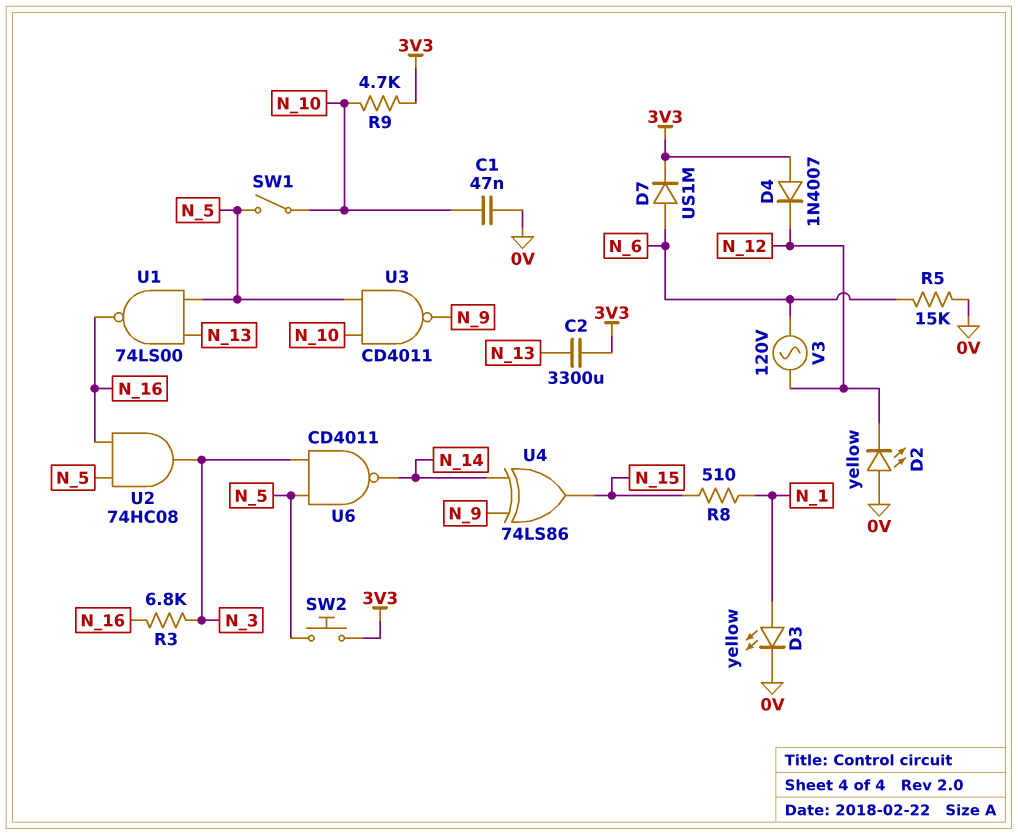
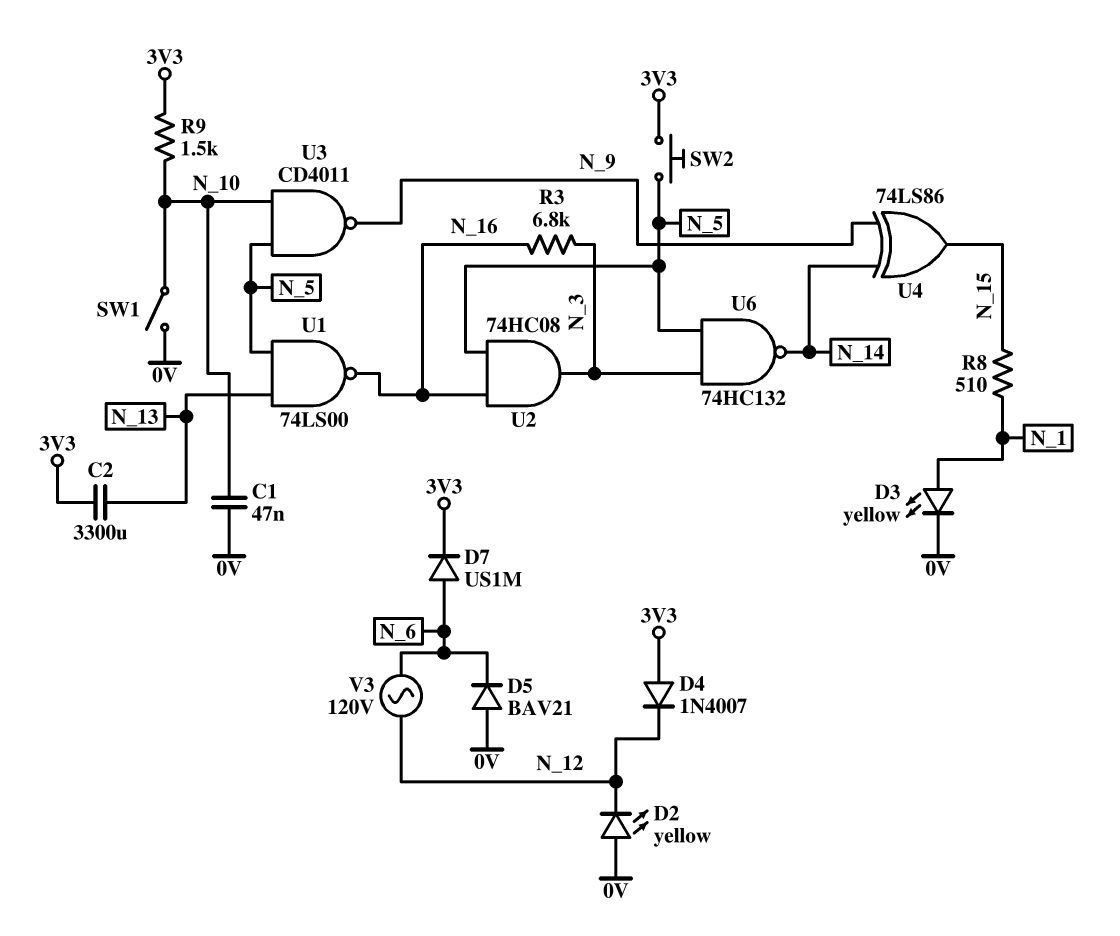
D5: none -> diode BAV21 (A 0V, K N_6)
R5: 15k (0V, N_6) -> none
R9: 4.7k (3V3, N_10) -> 1.5k (3V3, N_10)
SW1: switch (N_5, N_10) -> switch (0V, N_10)
U6: NAND CD4011 (in N_3, in N_5, out N_14) -> NAND 74HC132 (in N_3, in N_5, out N_14)

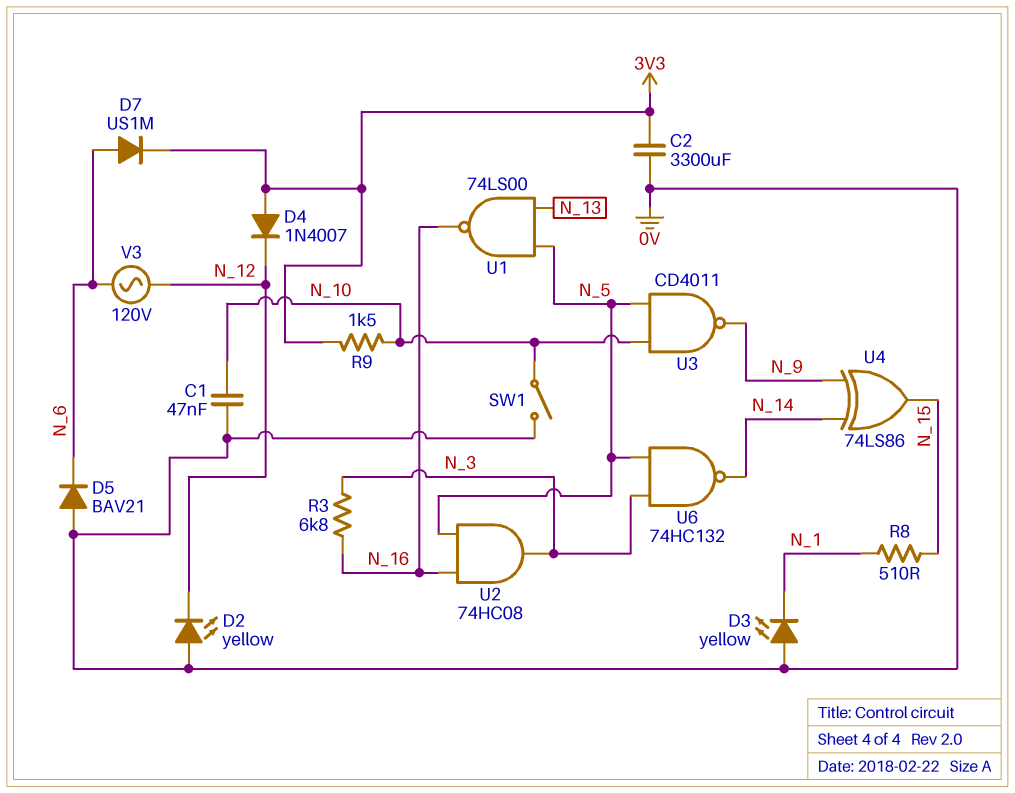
C2: 3300uF (3V3, N_13) -> 3300uF (0V, 3V3)
D3: LED yellow (A N_1, K 0V) -> LED yellow (A 0V, K N_1)
SW2: button (3V3, N_5) -> none

